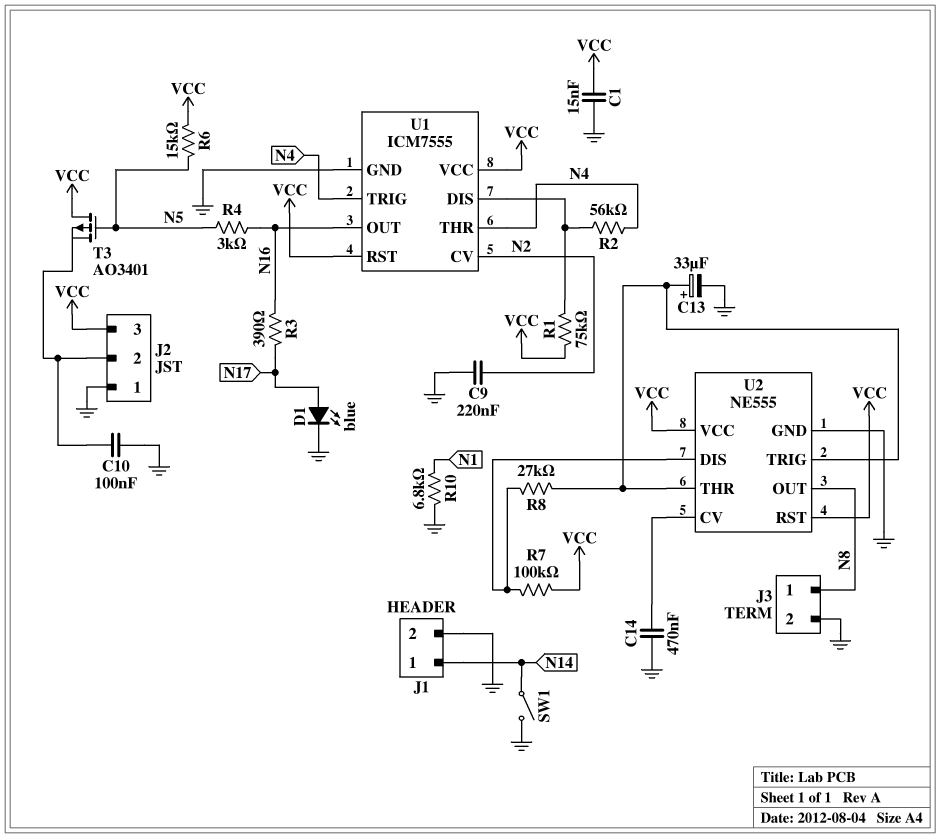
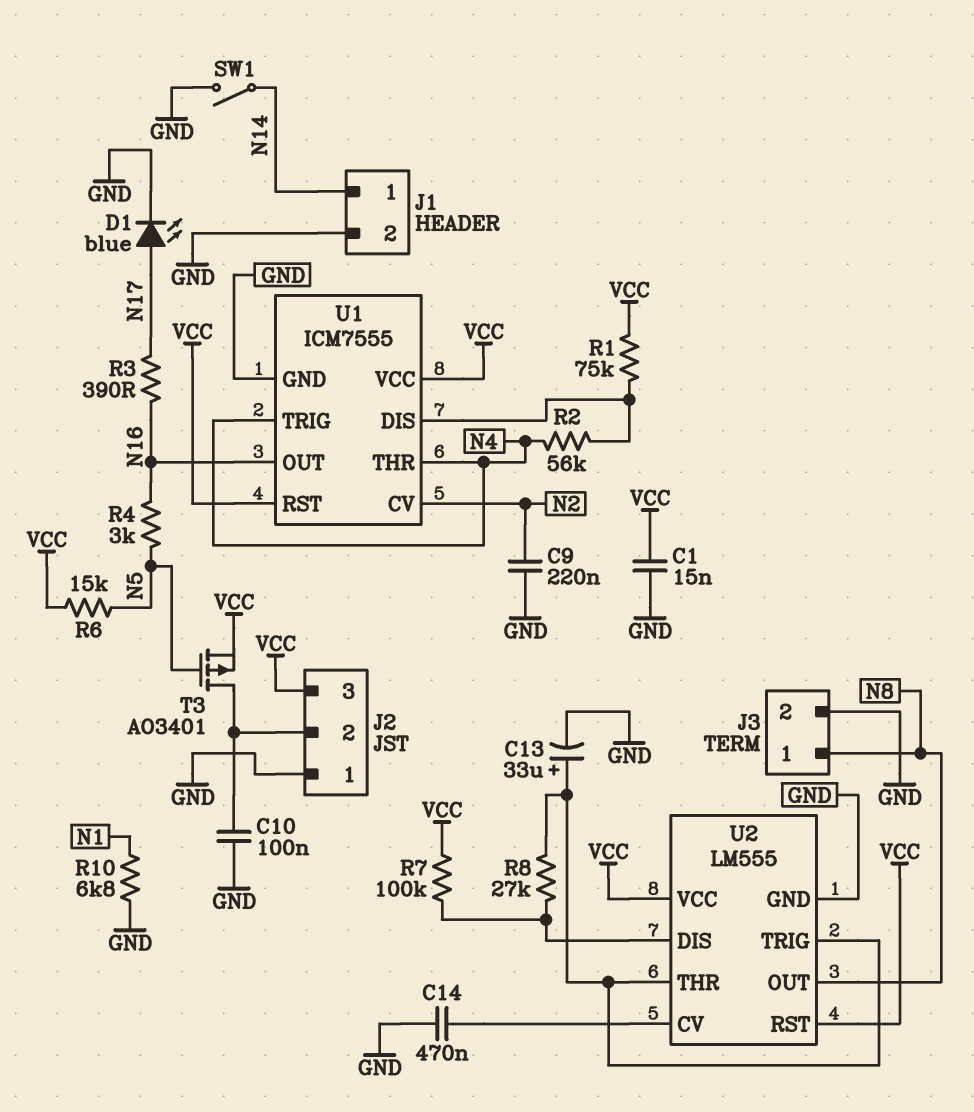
T3: PMOS AO3401 (G N5, D VCC, S J2/2) -> PMOS AO3401 (G N5, D J2/2, S VCC)
U2: NE555 -> LM555

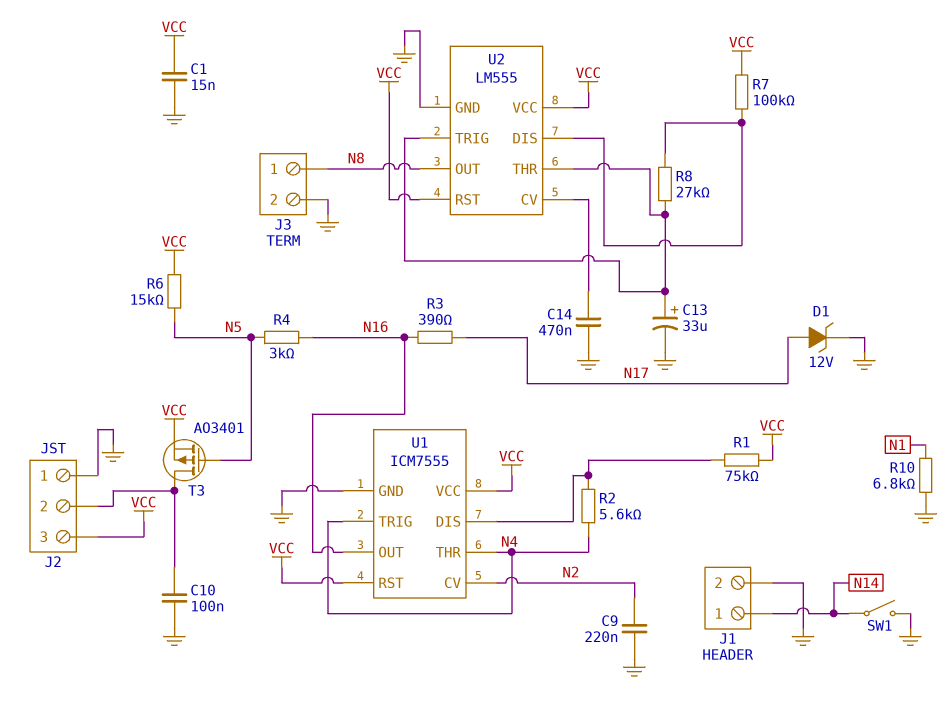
D1: LED blue (A N17, K GND) -> zener 12V (A N17, K GND)
R2: 56k (N4, U1/DIS) -> 5.6k (N4, U1/DIS)

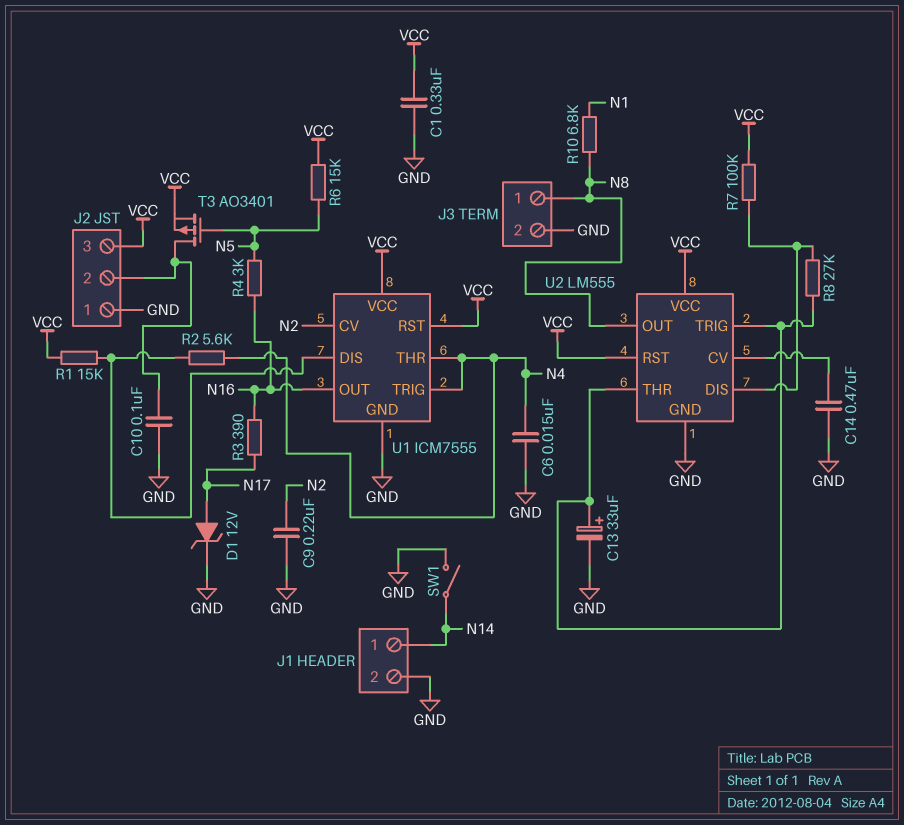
C1: 15nF (GND, VCC) -> 330nF (GND, VCC)
C6: none -> 15nF (GND, N4)
R1: 75k (U1/DIS, VCC) -> 15k (U1/DIS, VCC)
R10: 6.8k (GND, N1) -> 6.8k (N1, N8)

